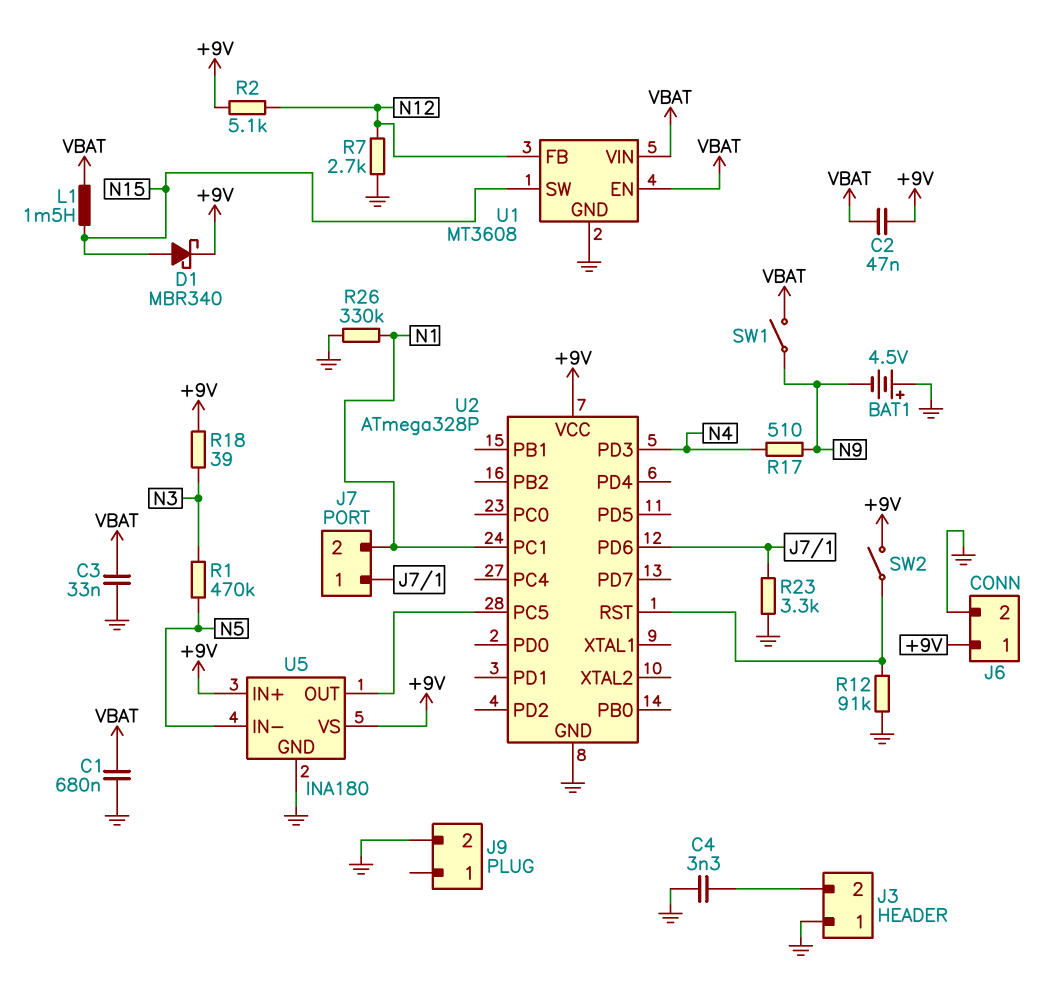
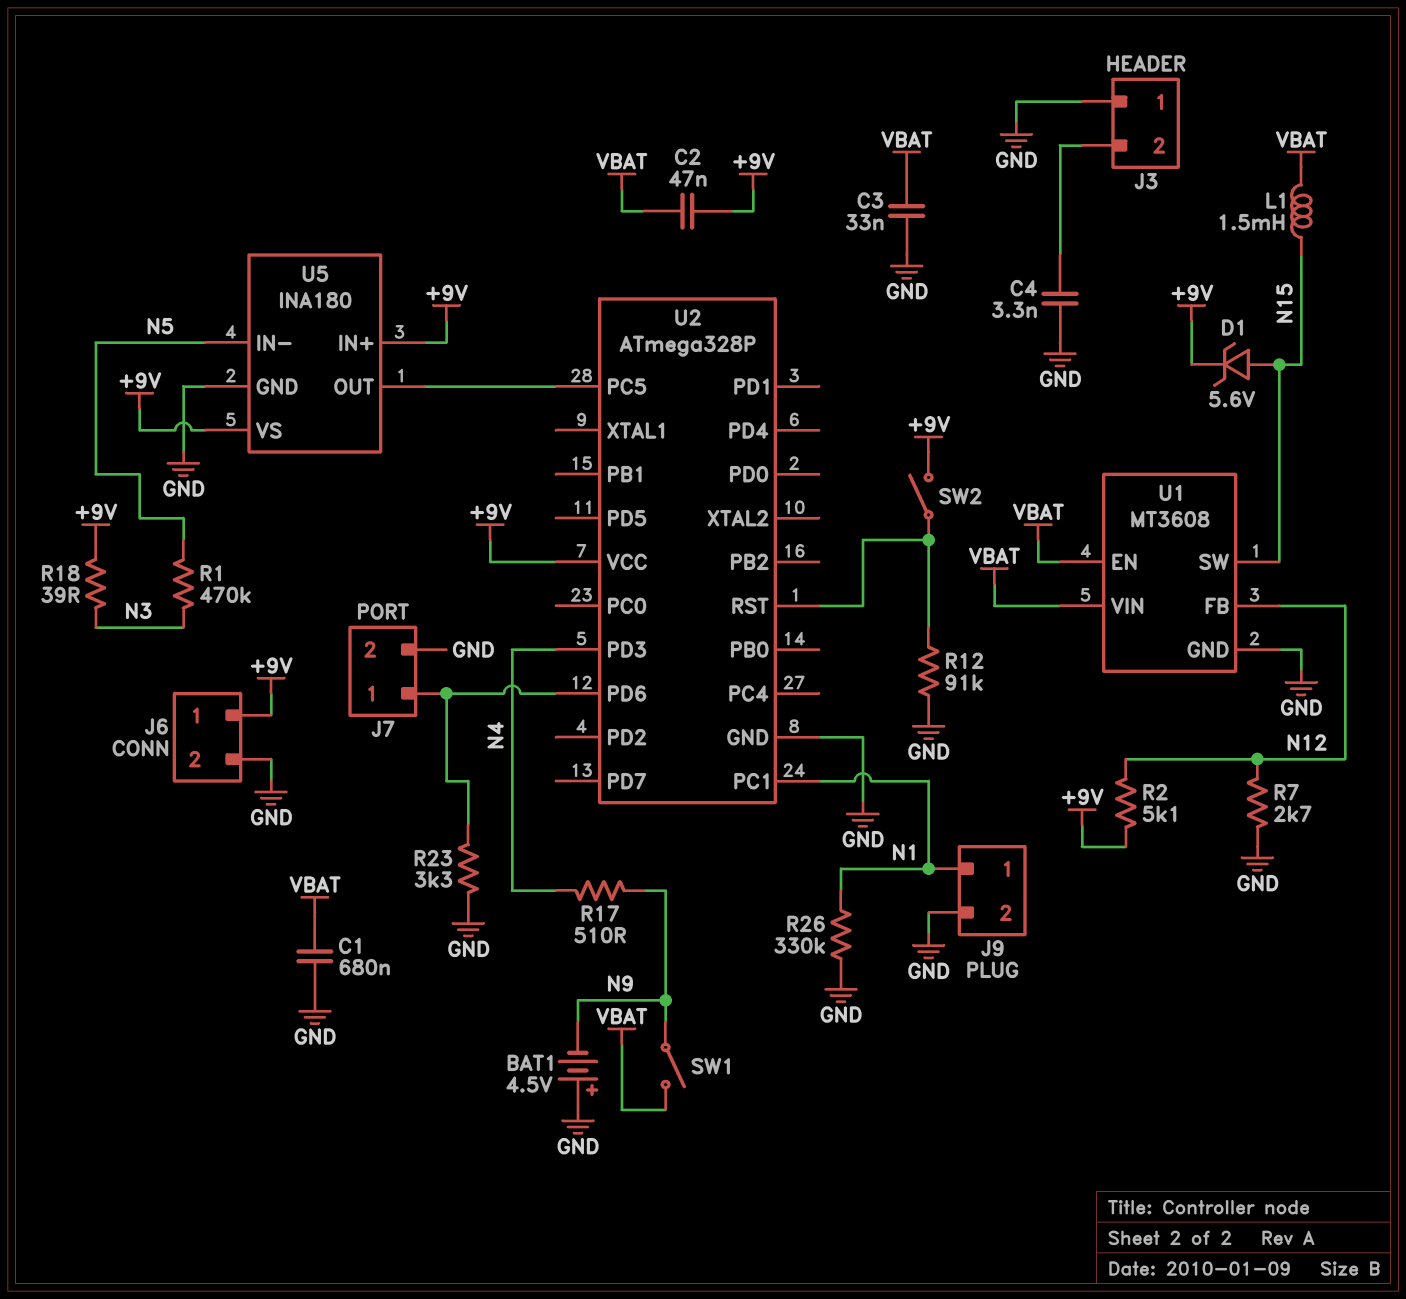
D1: schottky MBR340 (A N15, K +9V) -> zener 5.6V (A N15, K +9V)
J7 pin 2: N1 -> GND
J9 pin 1: none -> N1

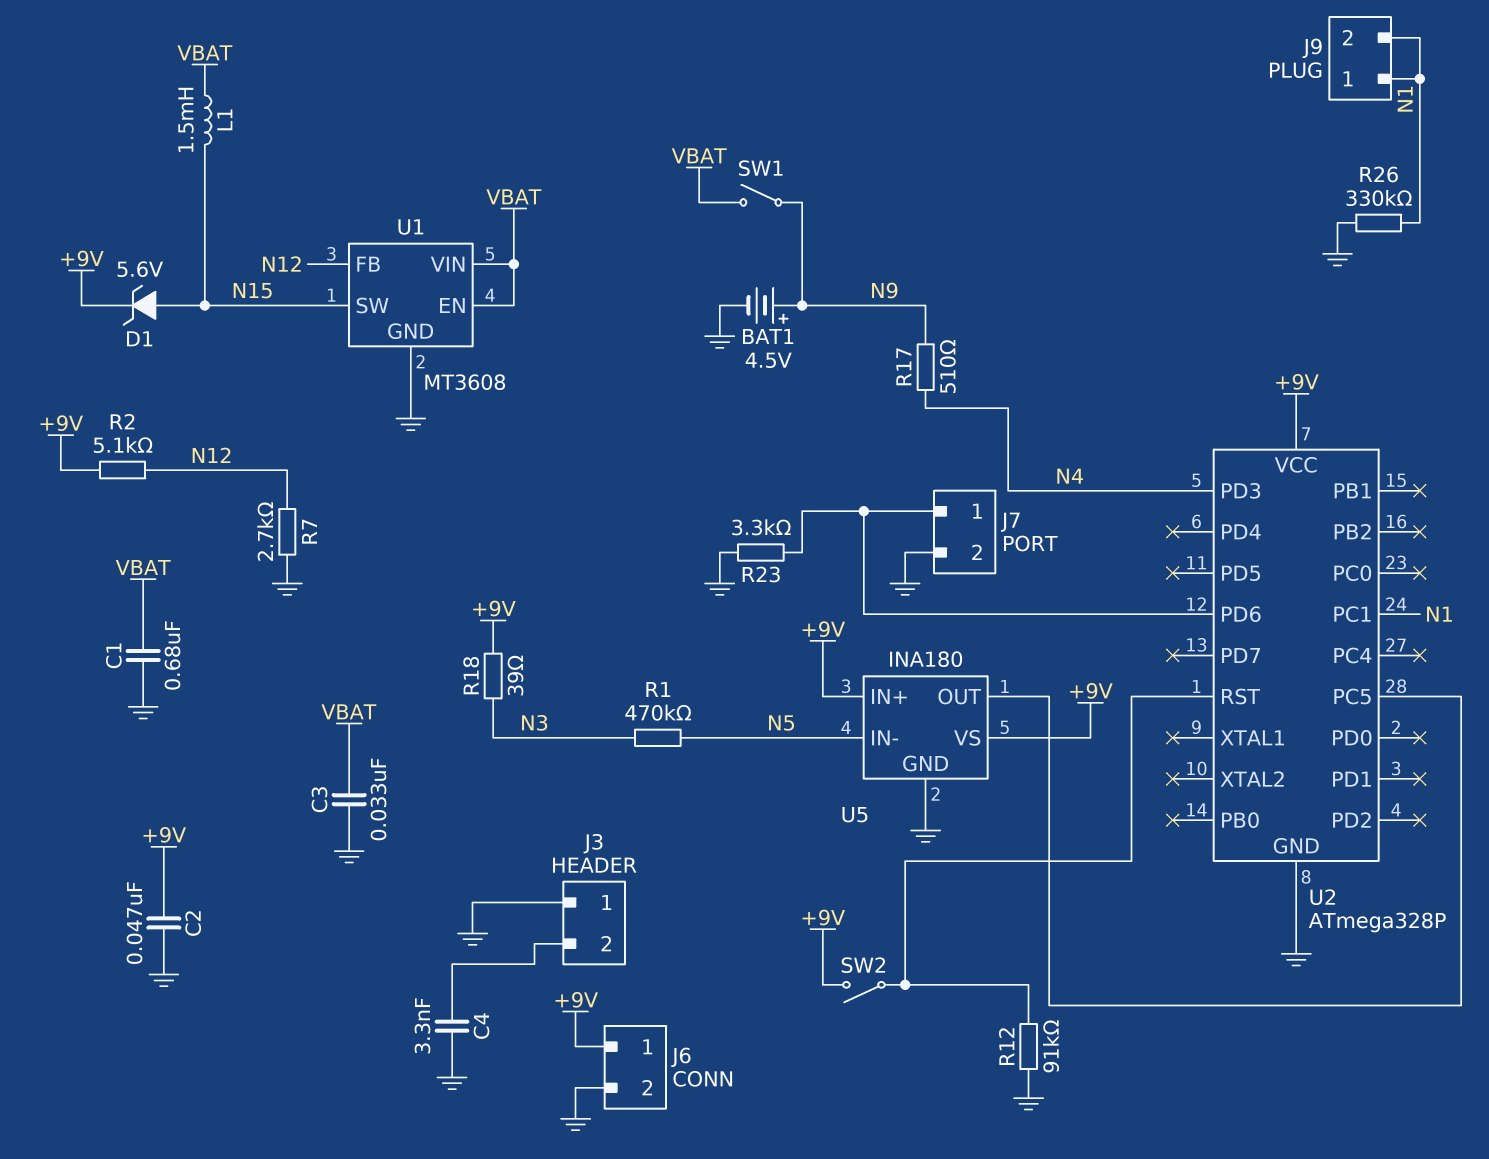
BAT1: 4.5V (plus GND, minus N9) -> 4.5V (plus N9, minus GND)
C2: 47nF (+9V, VBAT) -> 47nF (+9V, GND)
J9 pin 2: GND -> N1

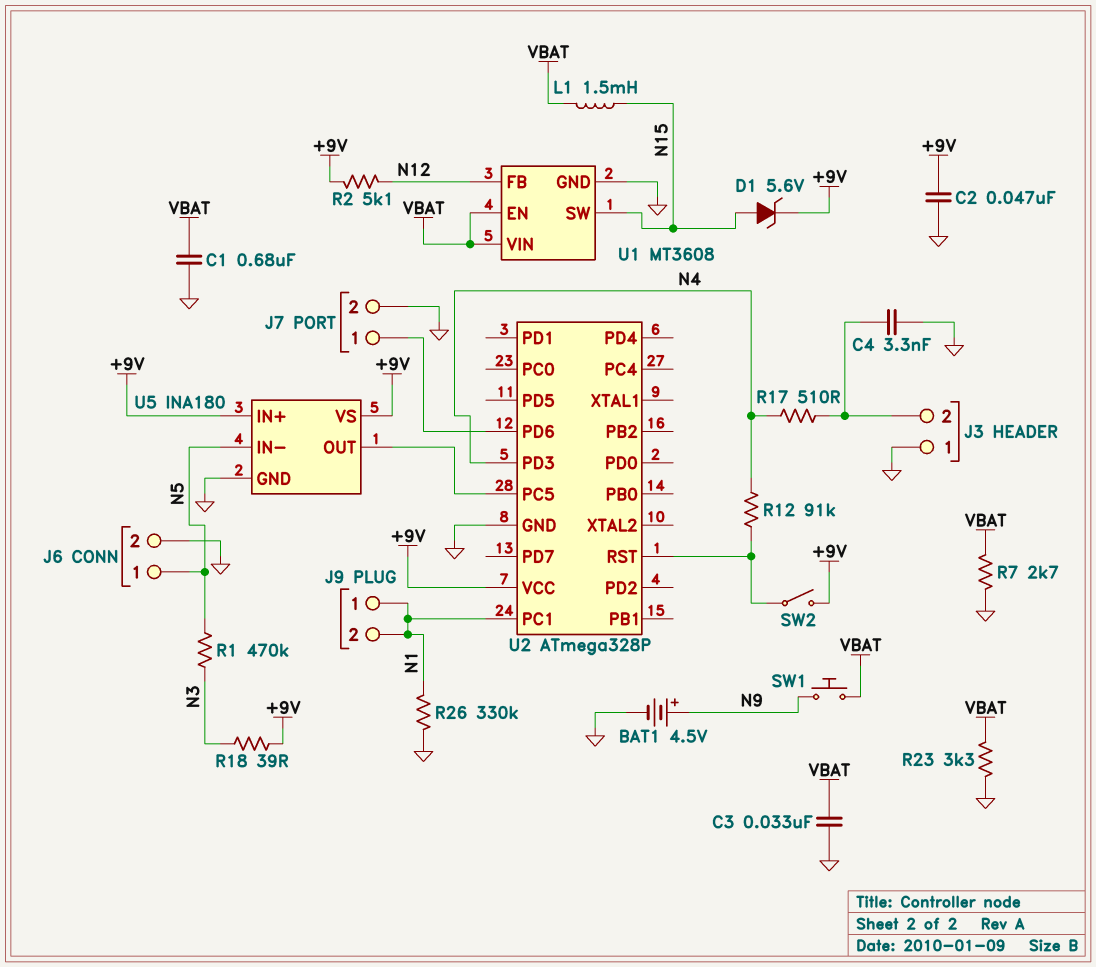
J6 pin 1: +9V -> N5
R7: 2.7k (GND, N12) -> 2.7k (GND, VBAT)
R12: 91k (GND, U2/RST) -> 91k (N4, U2/RST)
R17: 510 (N4, N9) -> 510 (J3/2, N4)
R23: 3.3k (GND, J7/1) -> 3.3k (GND, VBAT)
SW1: switch (N9, VBAT) -> button (N9, VBAT)

